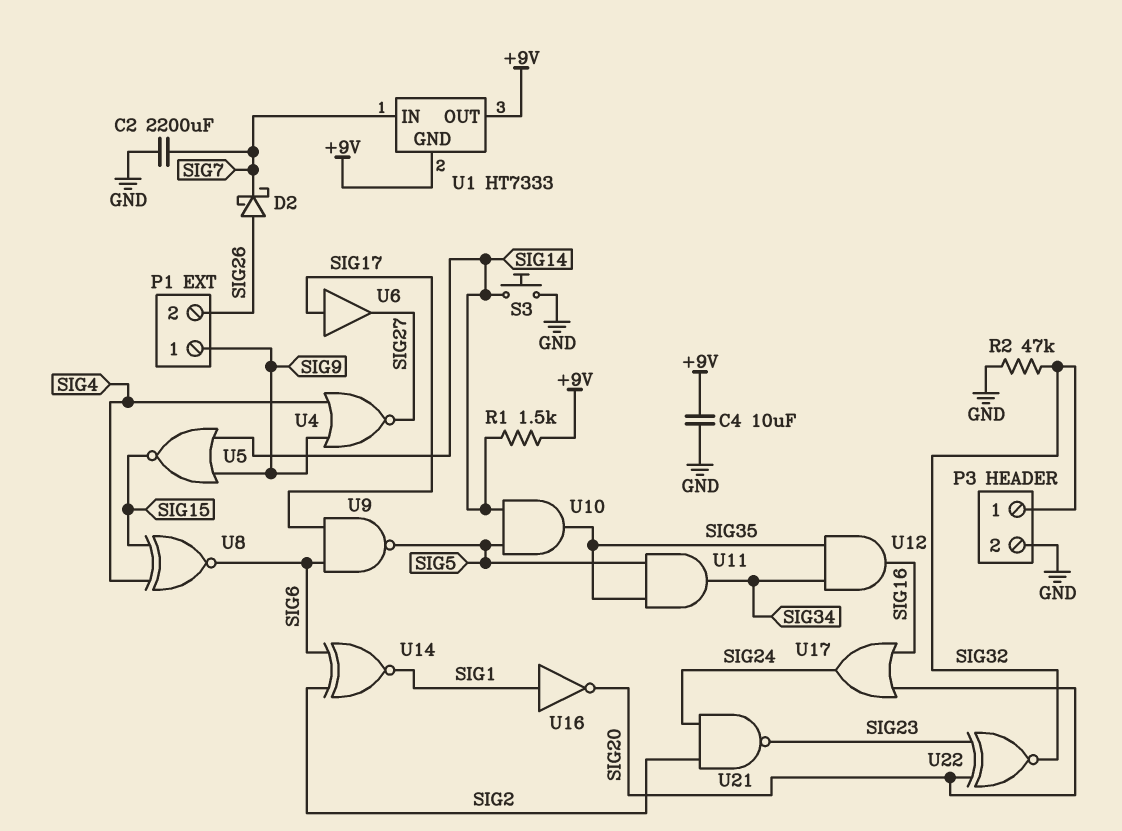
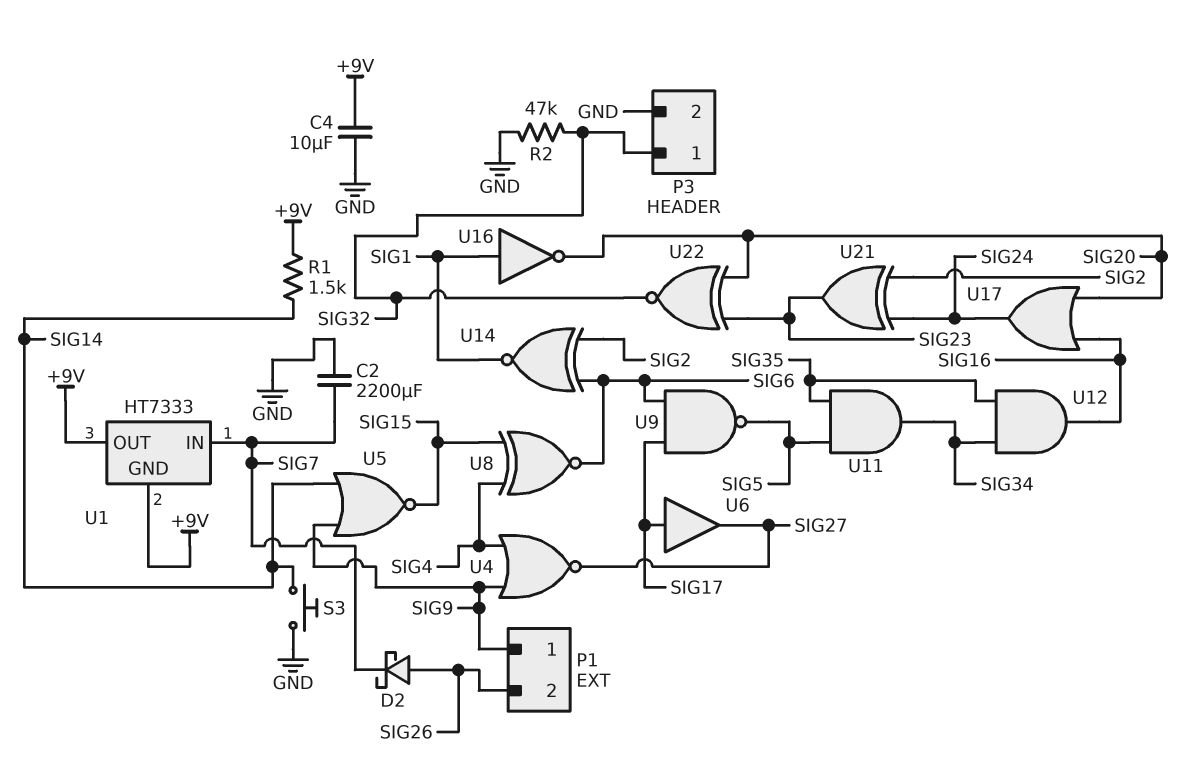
U10: AND (in SIG5, in SIG14, out SIG35) -> none
U21: NAND (in SIG2, in SIG24, out SIG23) -> XOR (in SIG2, in SIG24, out SIG23)

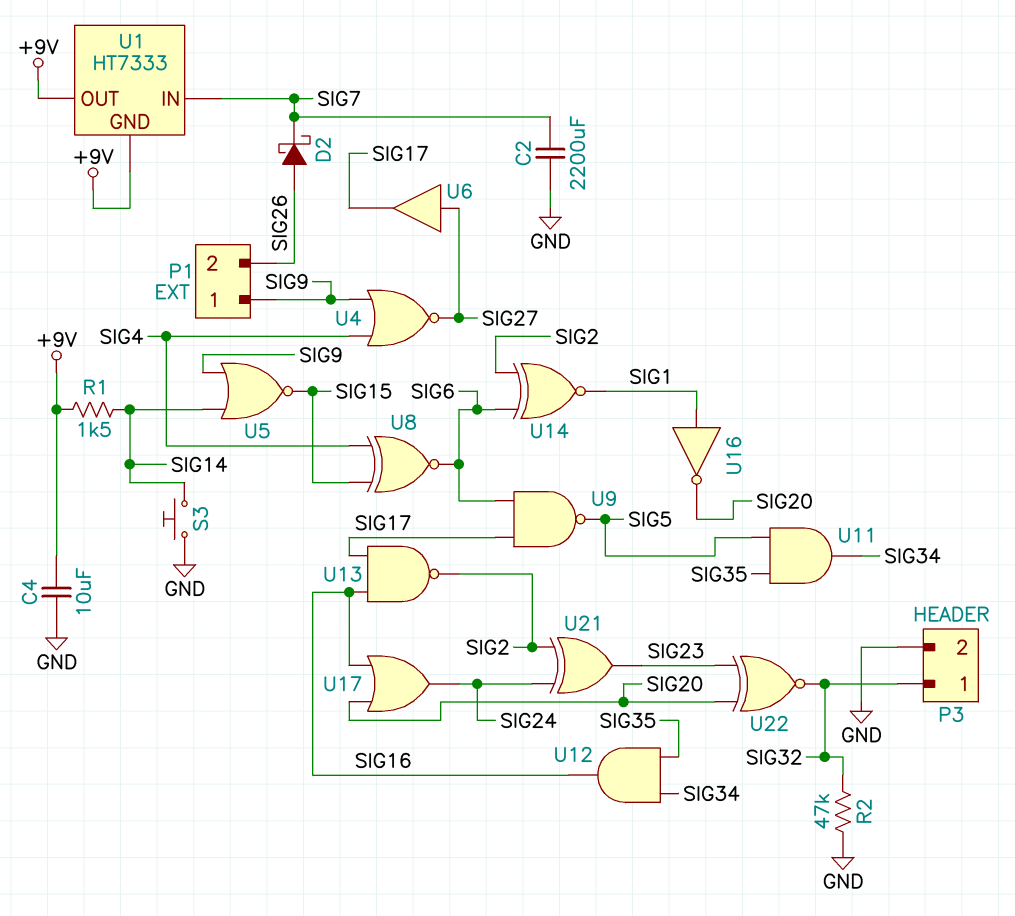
U6: buffer (in SIG17, out SIG27) -> buffer (in SIG27, out SIG17)
U13: none -> NAND (in SIG16, in SIG17, out SIG2)

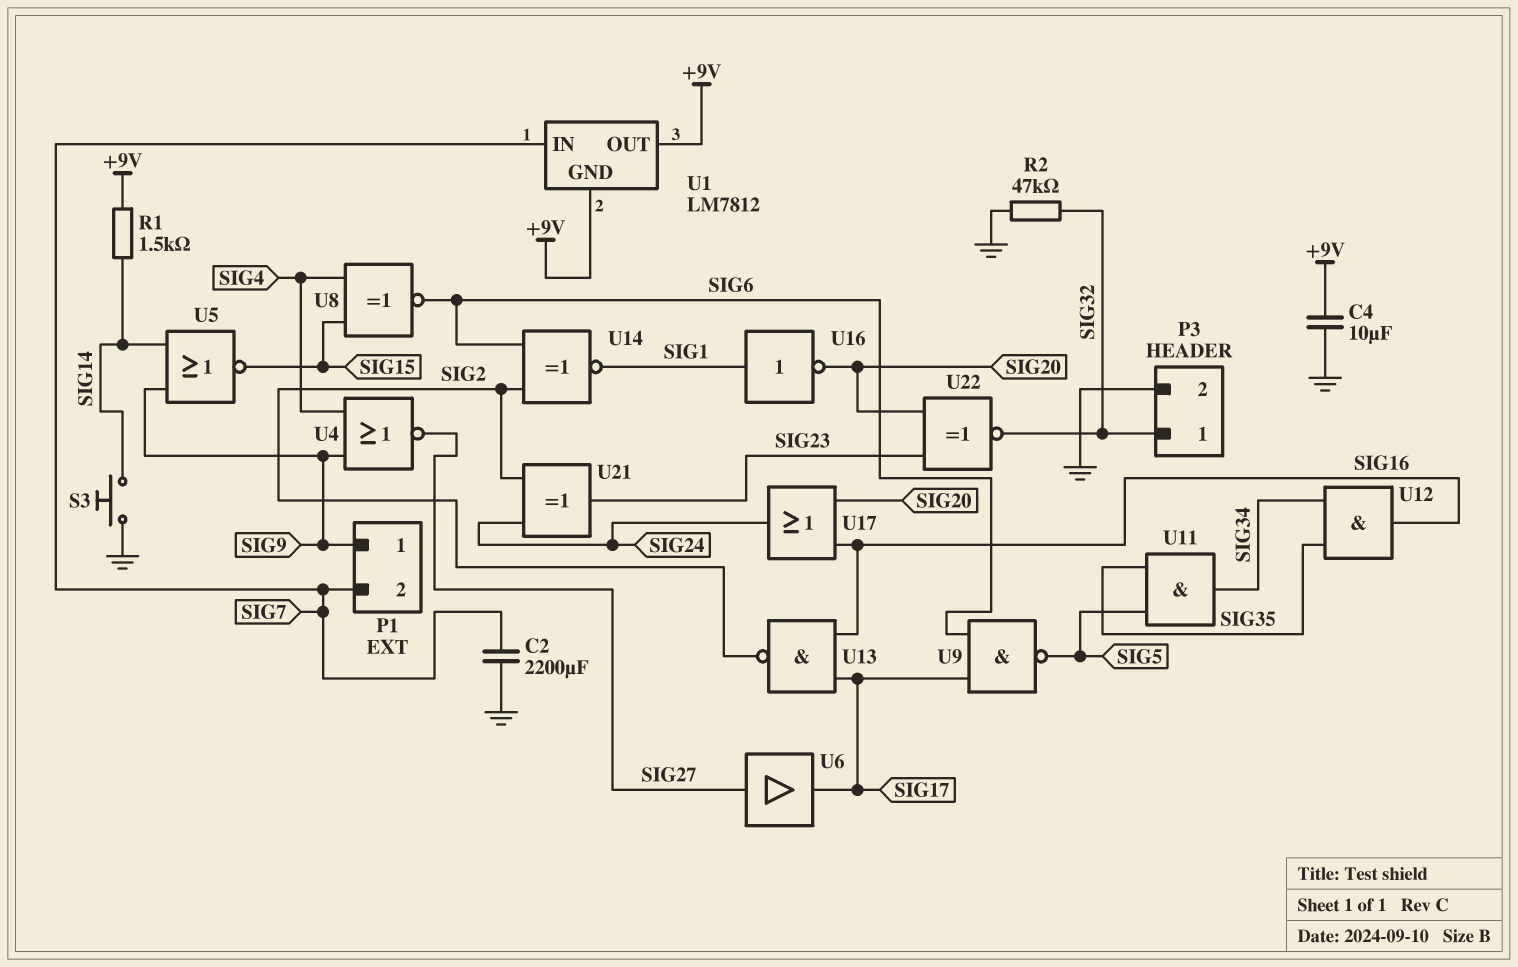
D2: schottky (A SIG26, K SIG7) -> none
P1 pin 2: SIG26 -> SIG7
U1: HT7333 -> LM7812

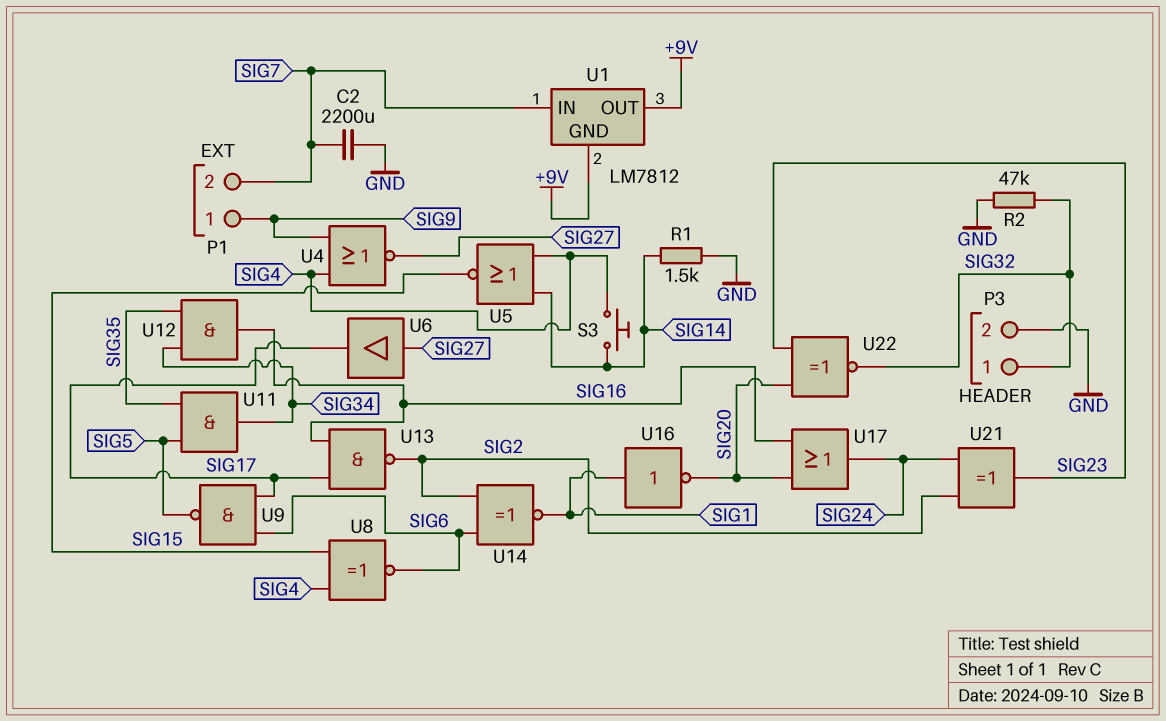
C4: 10uF (+9V, GND) -> none
R1: 1.5k (+9V, SIG14) -> 1.5k (GND, SIG14)
S3: button (GND, SIG14) -> button (SIG4, SIG14)
U5: NOR (in SIG9, in SIG14, out SIG15) -> NOR (in SIG4, in SIG14, out SIG15)

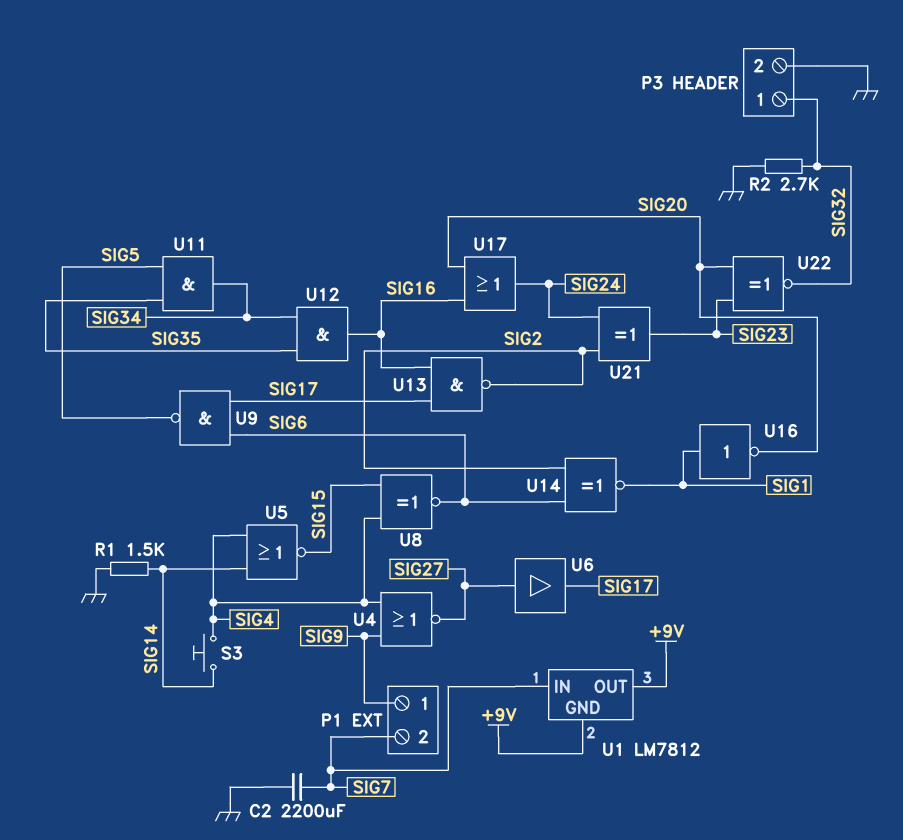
R2: 47k (GND, SIG32) -> 2.7k (GND, SIG32)

